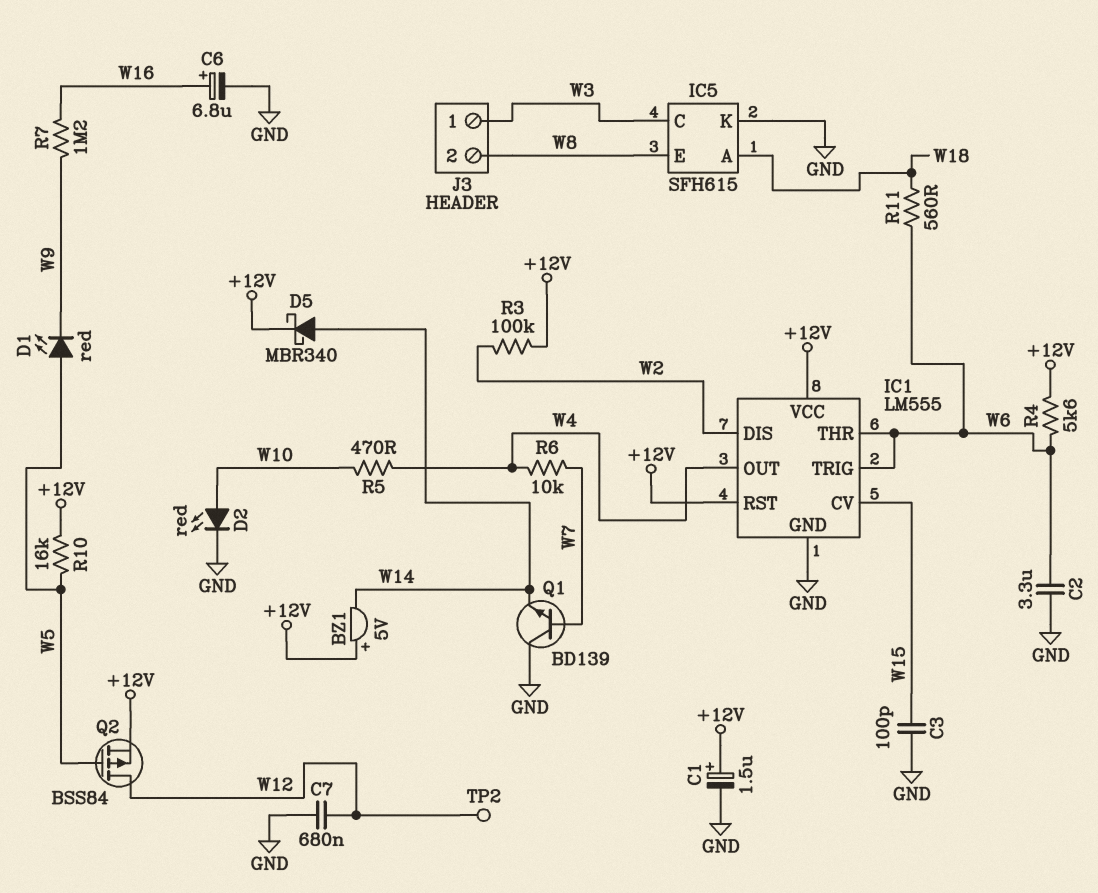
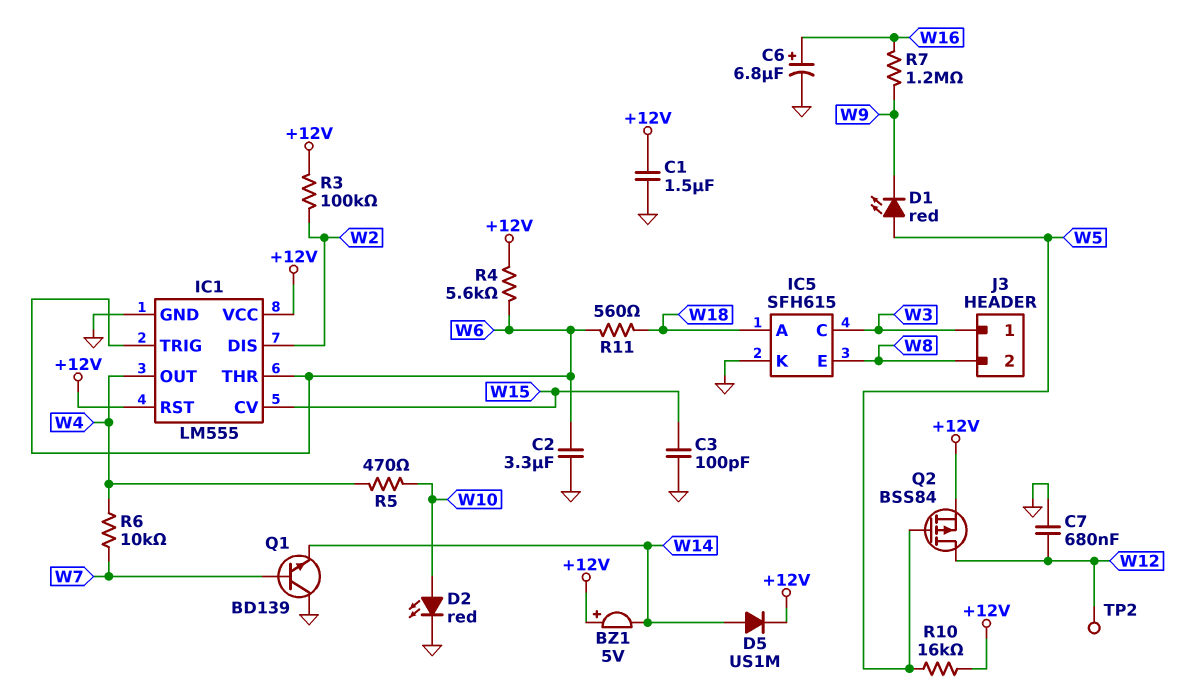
C1: 1.5uF (plus +12V, minus GND) -> 1.5uF (+12V, GND)
D5: schottky MBR340 (A W14, K +12V) -> diode US1M (A W14, K +12V)

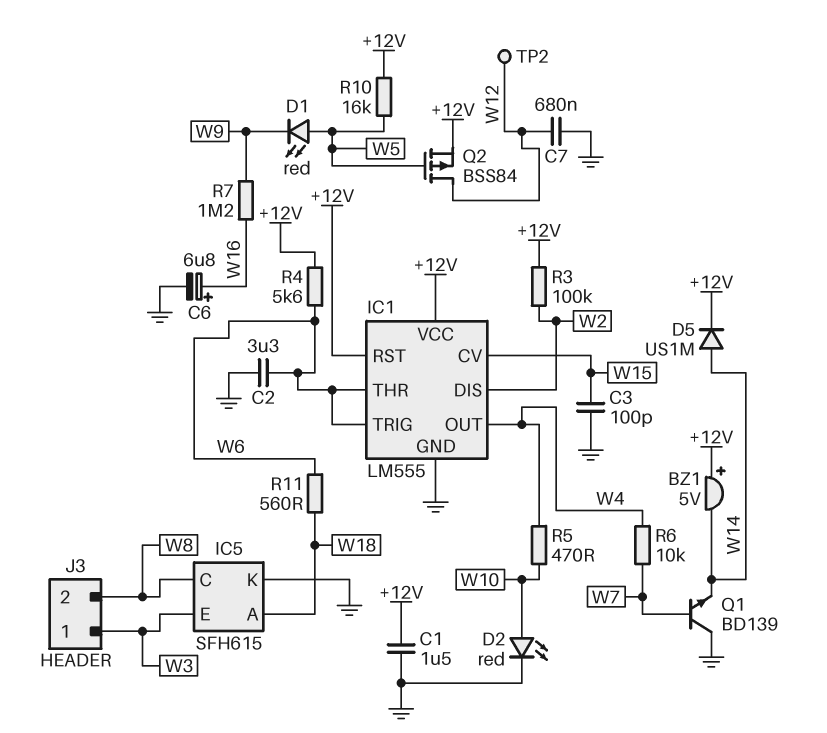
IC5 pin C: W3 -> W8
IC5 pin E: W8 -> W3

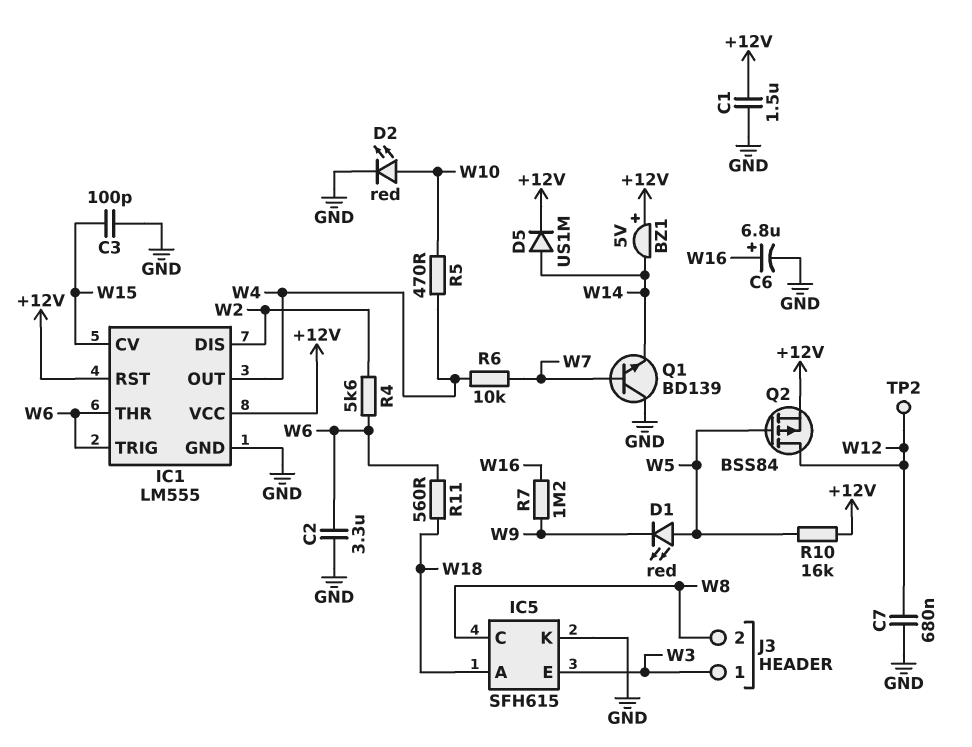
R3: 100k (+12V, W2) -> none
R4: 5.6k (+12V, W6) -> 5.6k (W2, W6)

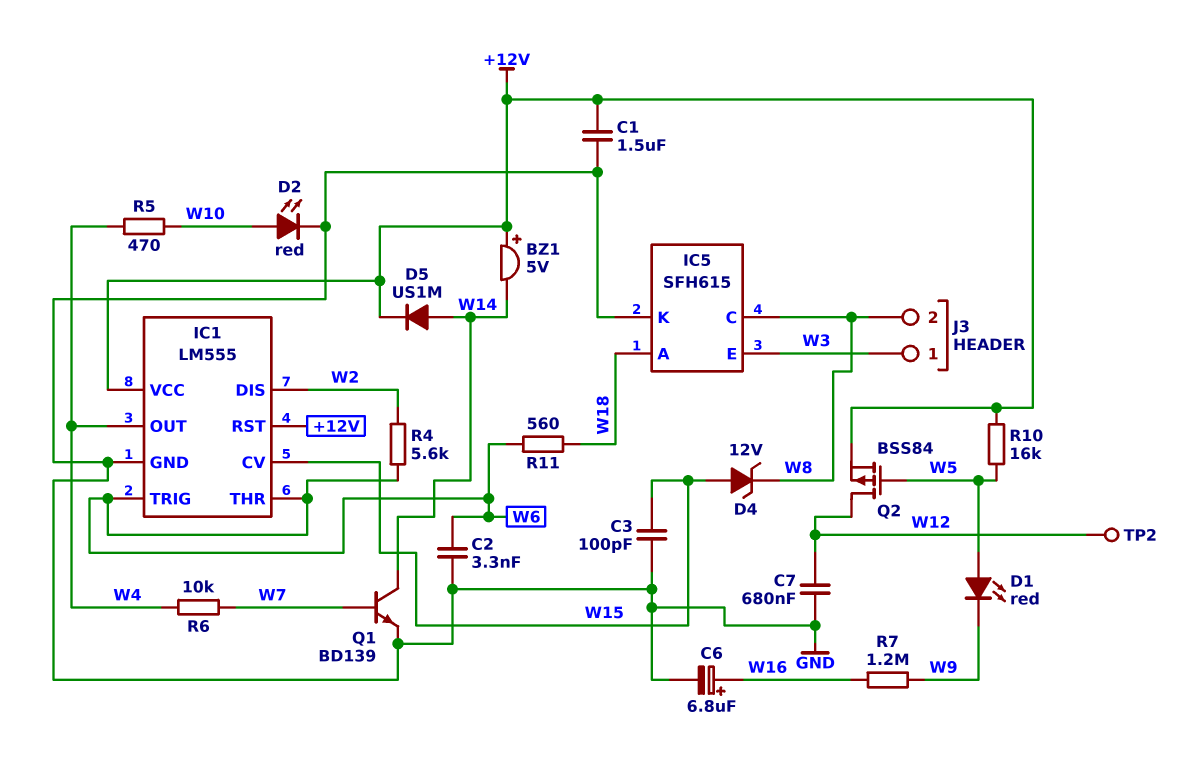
C2: 3.3uF (GND, W6) -> 3.3nF (GND, W6)
D4: none -> zener 12V (A W15, K W8)
Q1: NPN BD139 (B W7, C GND, E W14) -> NPN BD139 (B W7, C W14, E GND)

